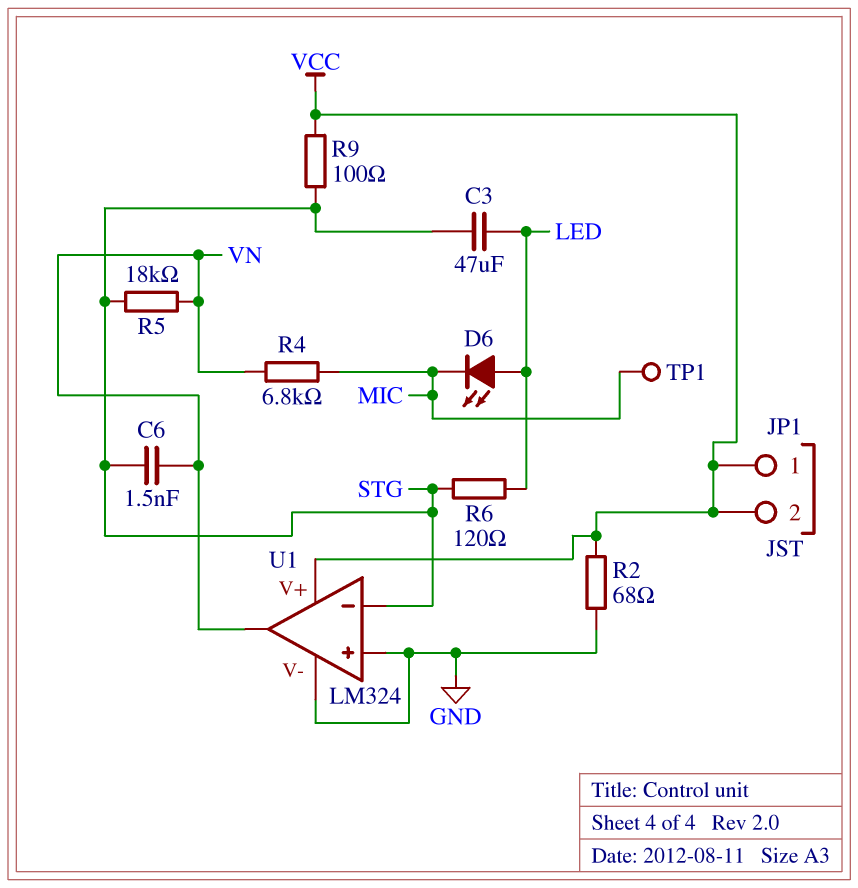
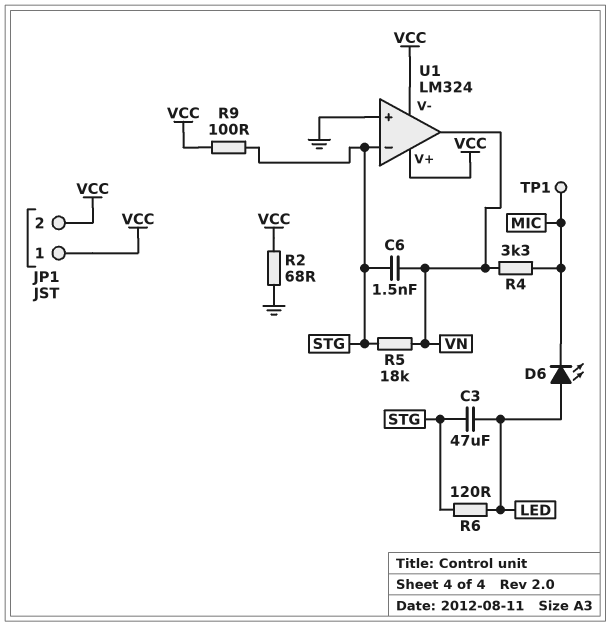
R4: 6.8k (MIC, VN) -> 3.3k (MIC, VN)
U1 pin V-: GND -> VCC

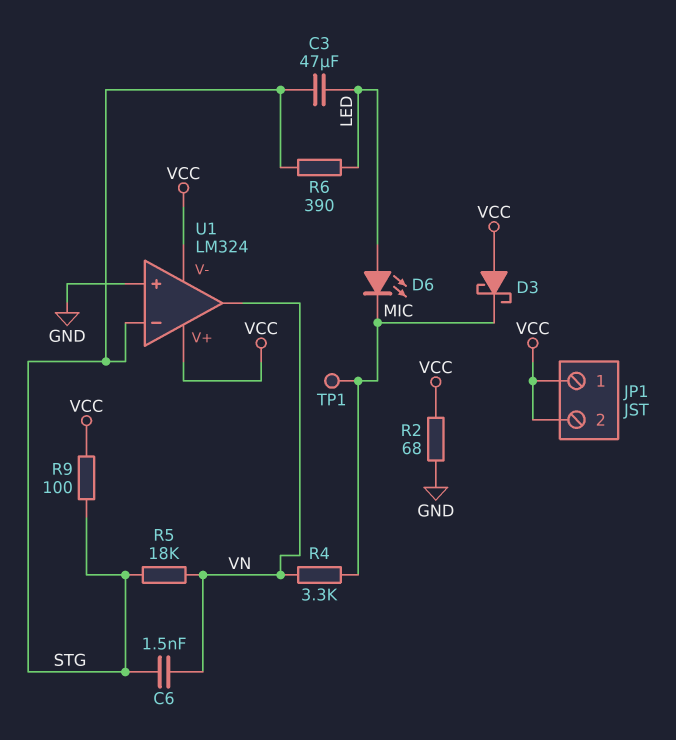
D3: none -> schottky (A VCC, K MIC)
R6: 120 (LED, STG) -> 390 (LED, STG)

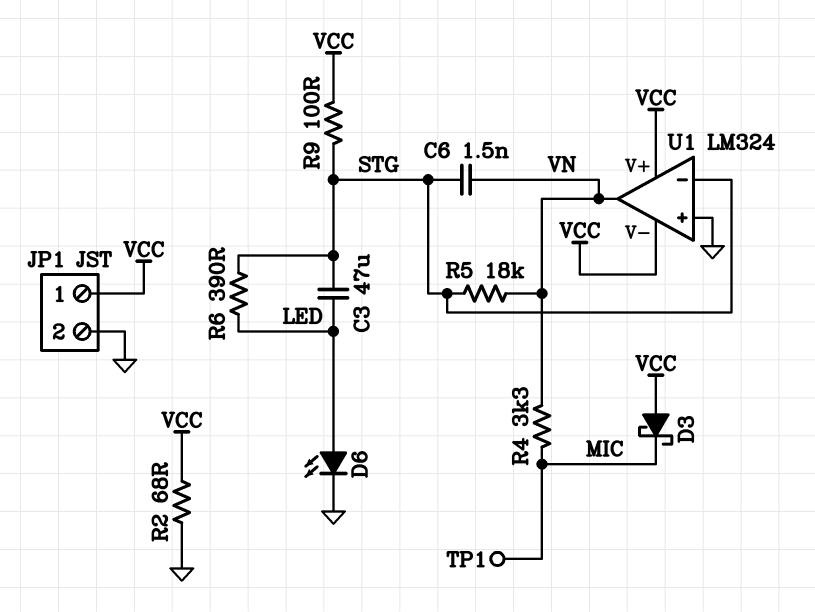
D6: LED (A LED, K MIC) -> LED (A LED, K GND)
JP1 pin 2: VCC -> GND

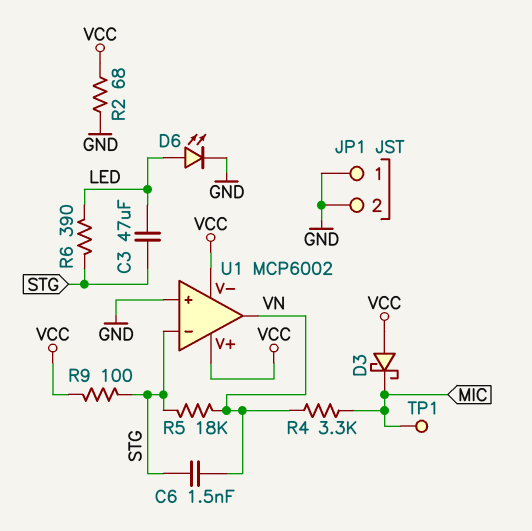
JP1 pin 1: VCC -> GND
U1: LM324 -> MCP6002

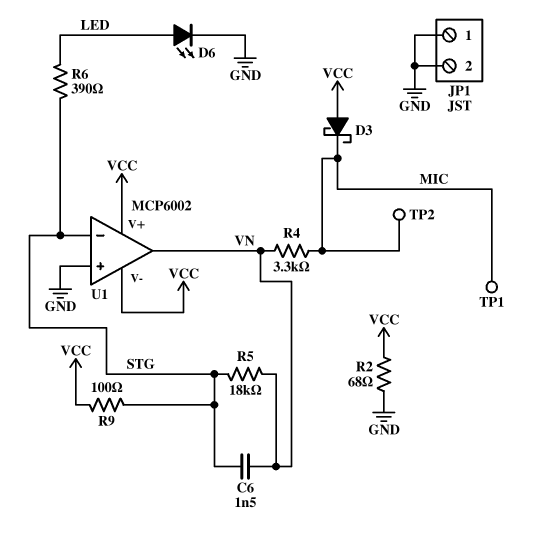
C3: 47uF (LED, STG) -> none
TP2: none -> test point (MIC)

